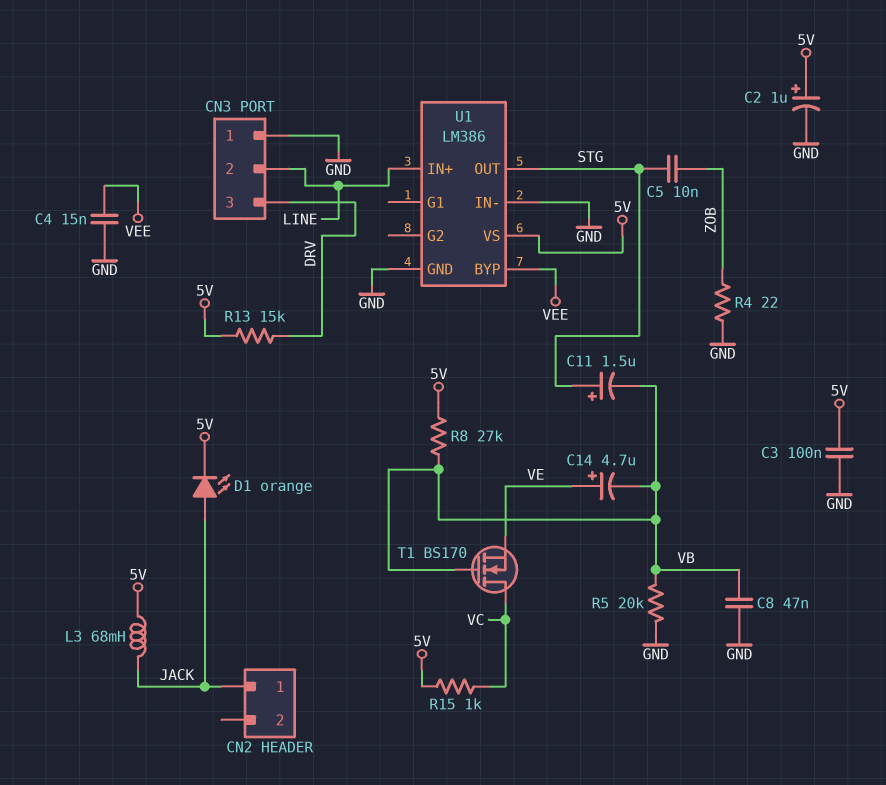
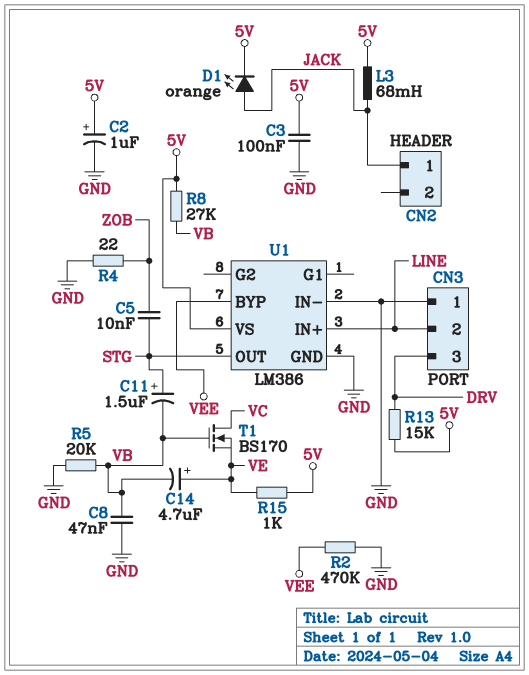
C4: 15nF (GND, VEE) -> none
R2: none -> 470k (GND, VEE)
R15: 1k (5V, VC) -> 1k (5V, VE)

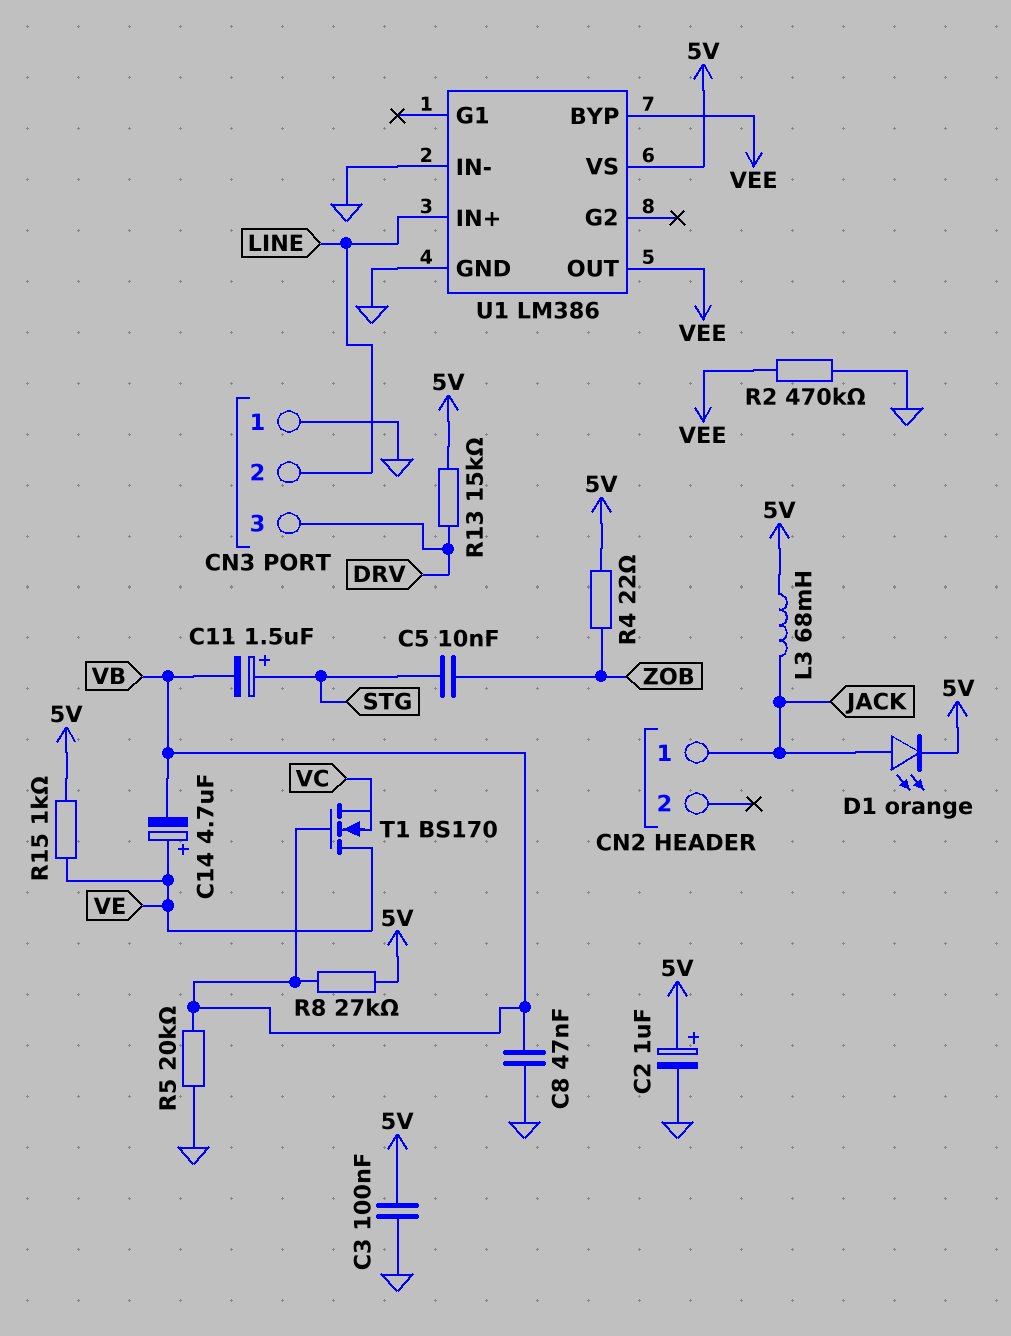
R4: 22 (GND, ZOB) -> 22 (5V, ZOB)
T1: NMOS BS170 (G VB, D VC, S VE) -> NMOS BS170 (G VB, D VE, S VC)
U1 pin OUT: STG -> VEE

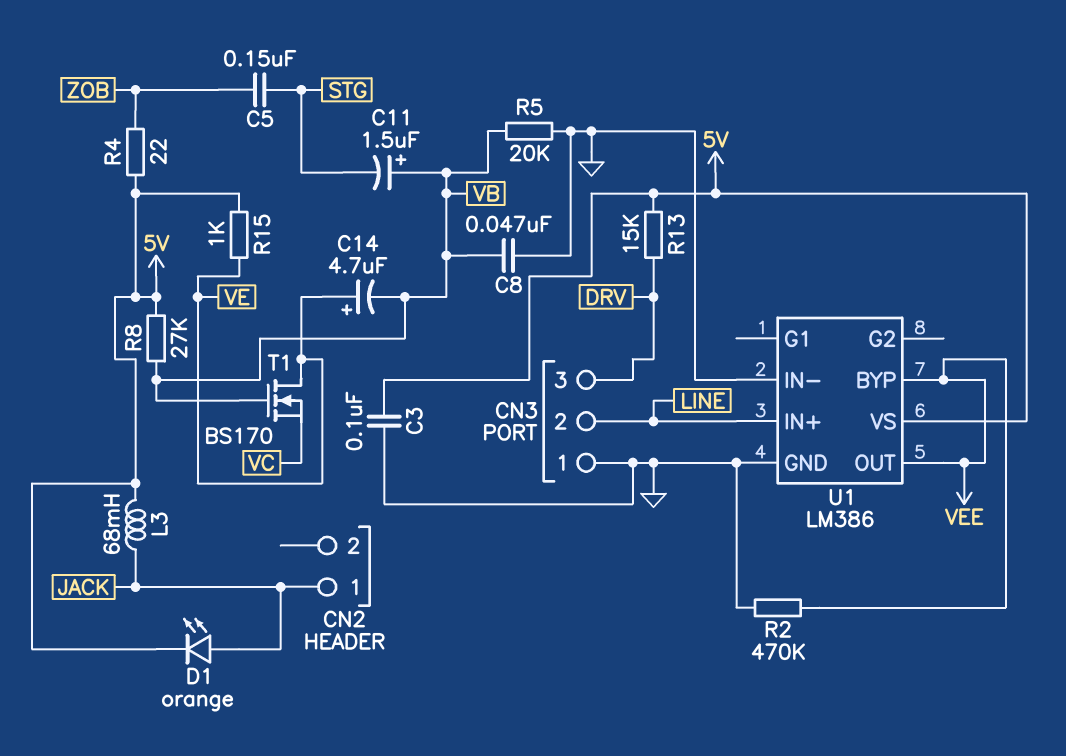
C2: 1uF (plus 5V, minus GND) -> none
C5: 10nF (STG, ZOB) -> 150nF (STG, ZOB)
C11: 1.5uF (plus STG, minus VB) -> 1.5uF (plus VB, minus STG)

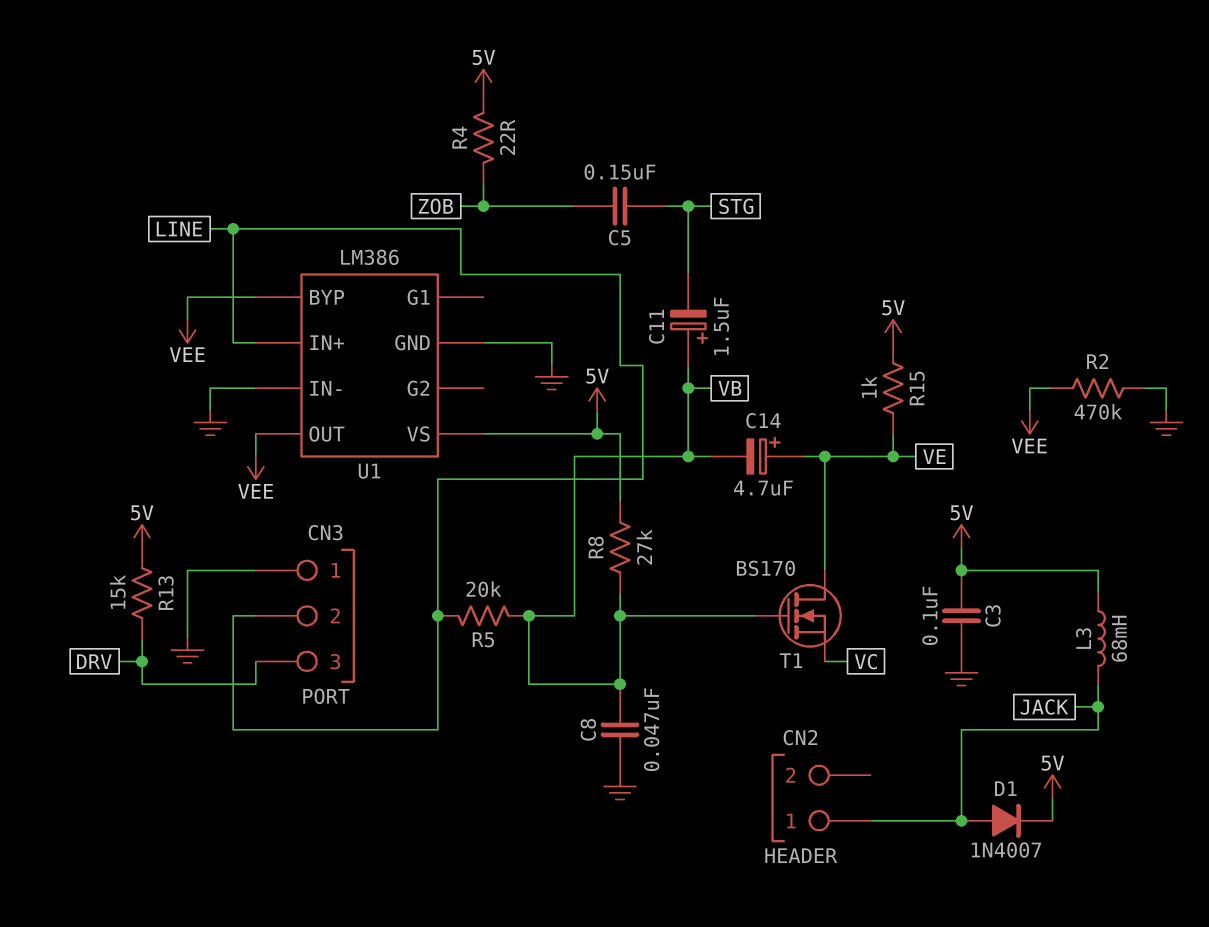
D1: LED orange (A JACK, K 5V) -> diode 1N4007 (A JACK, K 5V)
R5: 20k (GND, VB) -> 20k (LINE, VB)

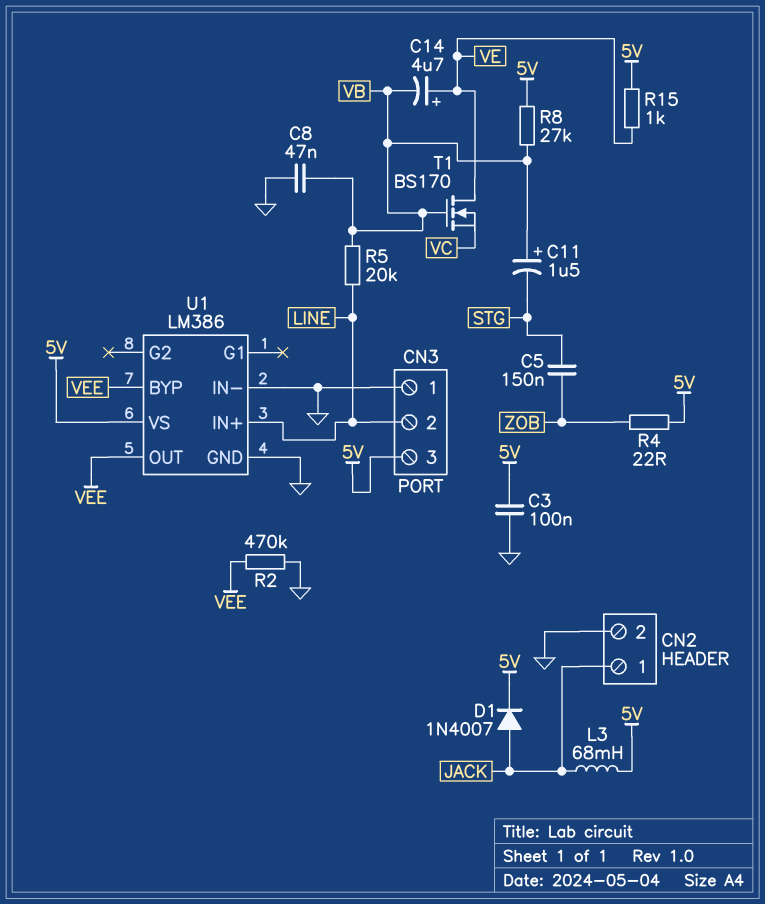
CN2 pin 2: none -> GND
CN3 pin 3: DRV -> 5V
R13: 15k (5V, DRV) -> none

